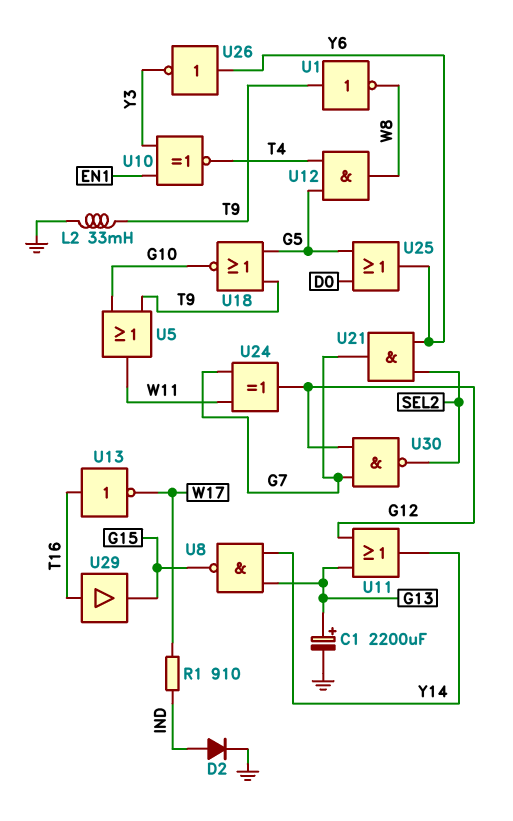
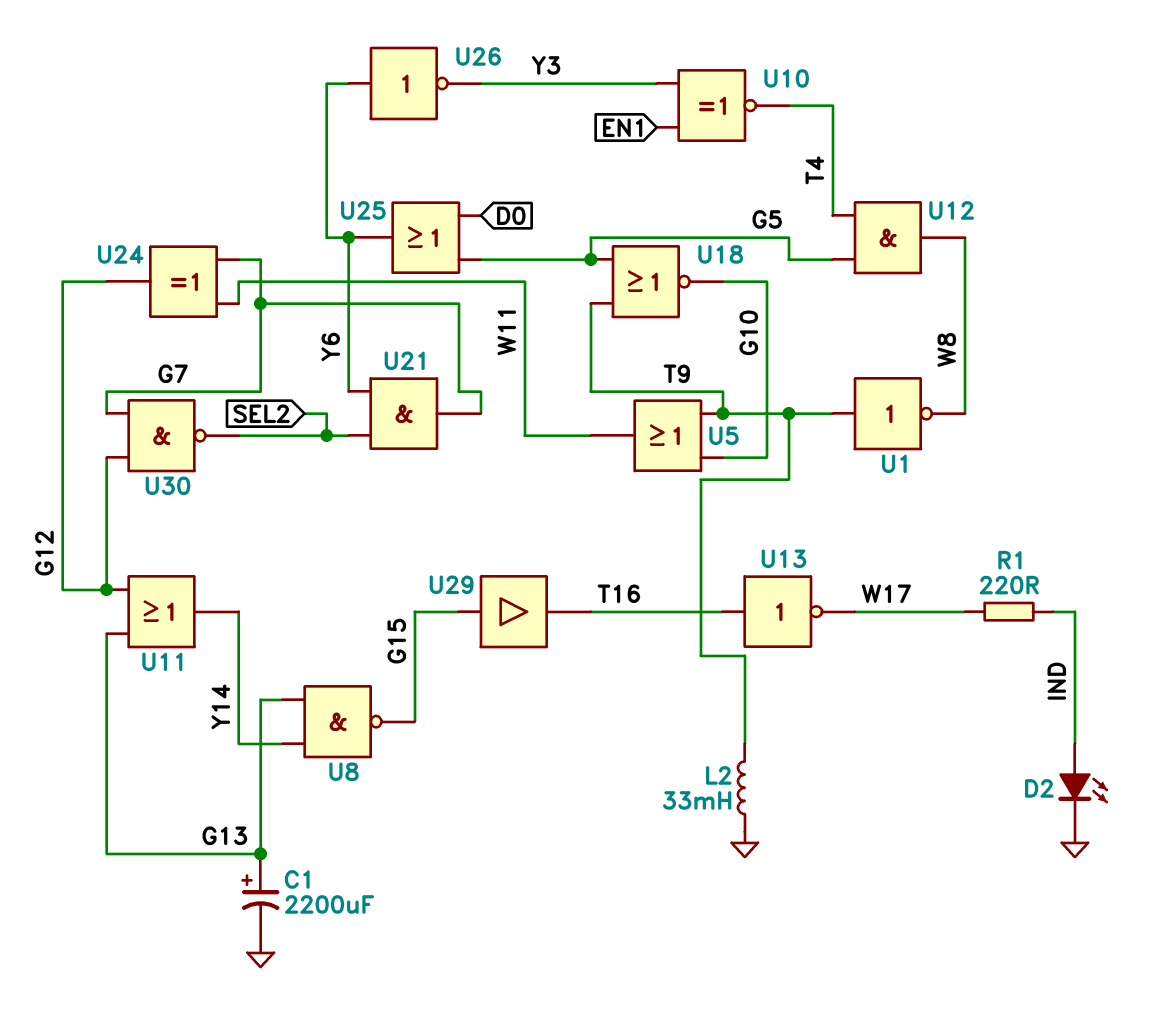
D2: diode (A IND, K GND) -> LED (A IND, K GND)
R1: 910 (IND, W17) -> 220 (IND, W17)
U29: buffer (in T16, out G15) -> buffer (in G15, out T16)

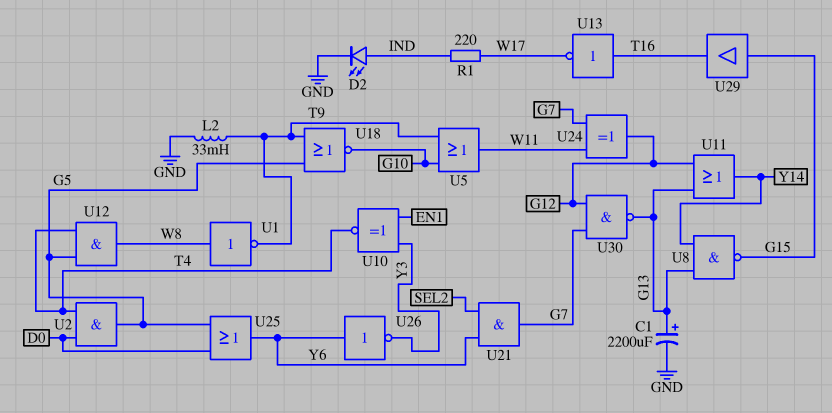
U1: NOT (in T9, out W8) -> NOT (in W8, out T9)
U2: none -> AND (in D0, in T4, out G5)
U30: NAND (in G7, in G12, out SEL2) -> NAND (in G7, in G12, out G13)

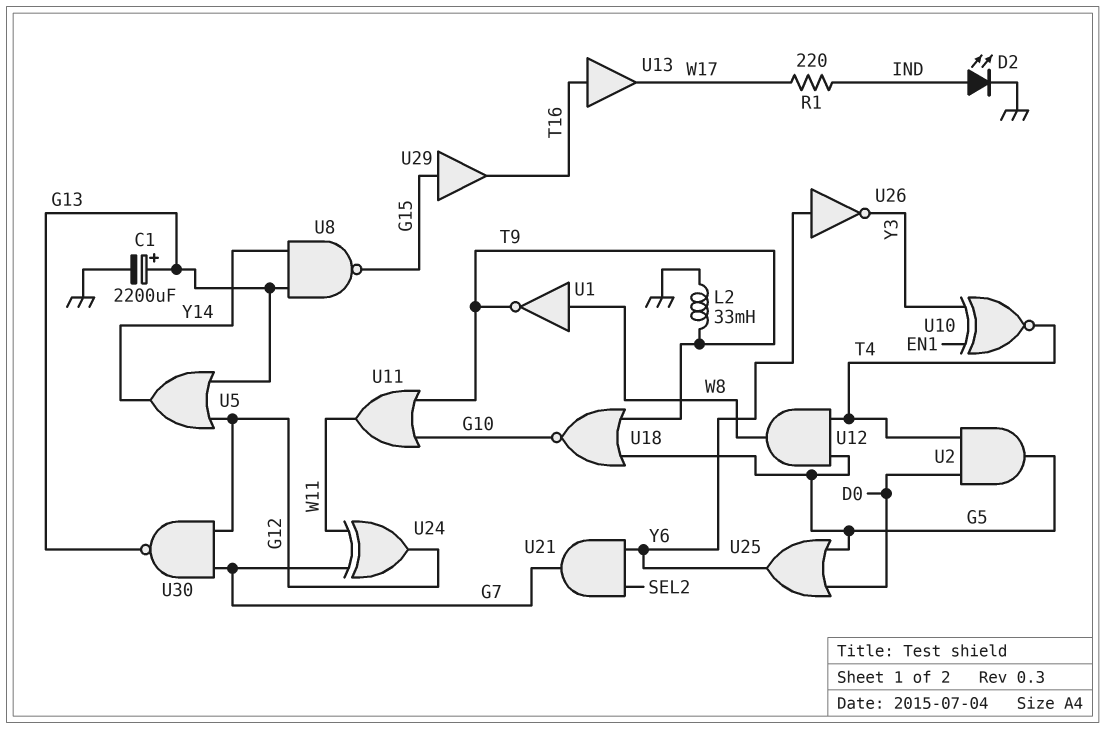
U5: OR (in G10, in T9, out W11) -> OR (in G12, in G13, out Y14)
U11: OR (in G12, in G13, out Y14) -> OR (in G10, in T9, out W11)
U13: NOT (in T16, out W17) -> buffer (in T16, out W17)

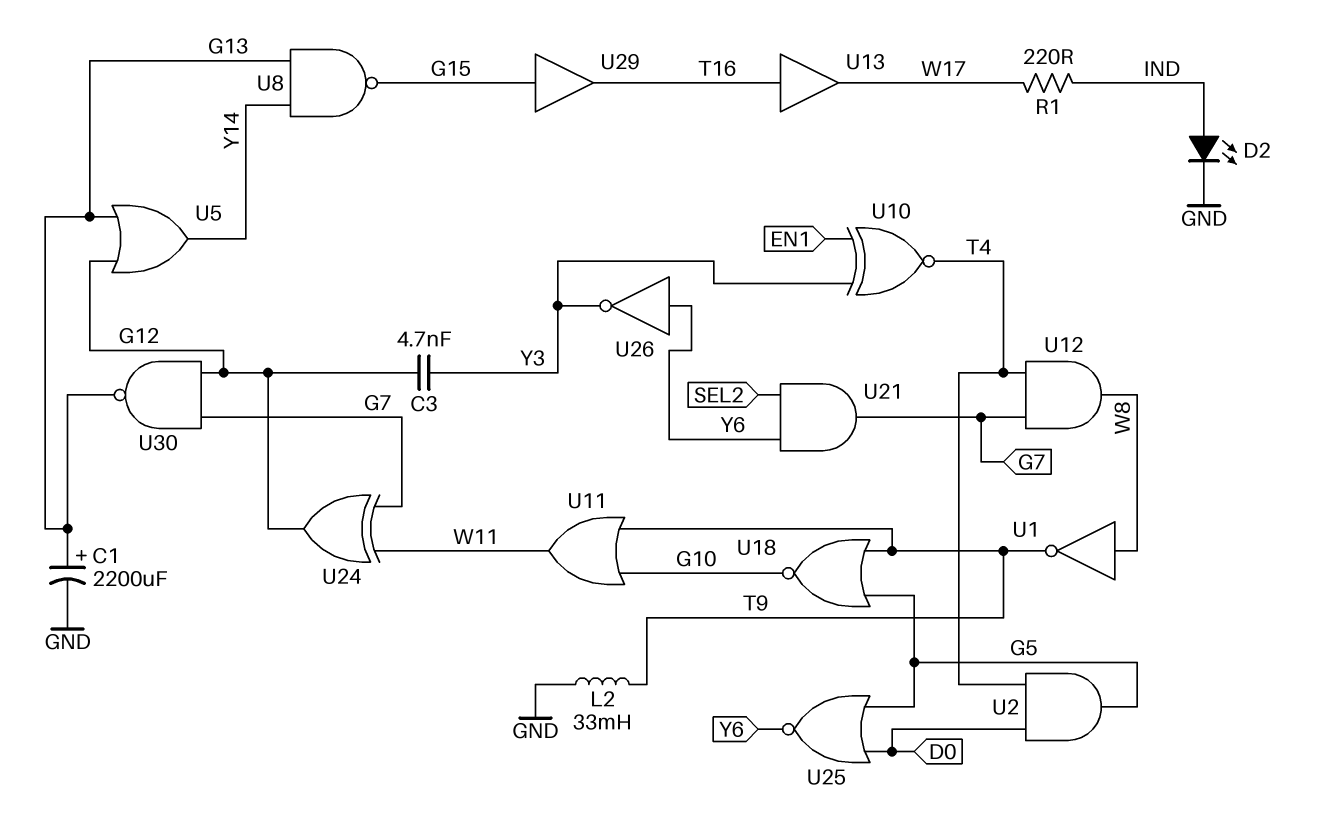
C3: none -> 4.7nF (G12, Y3)
U12: AND (in G5, in T4, out W8) -> AND (in G7, in T4, out W8)
U25: OR (in D0, in G5, out Y6) -> NOR (in D0, in G5, out Y6)

